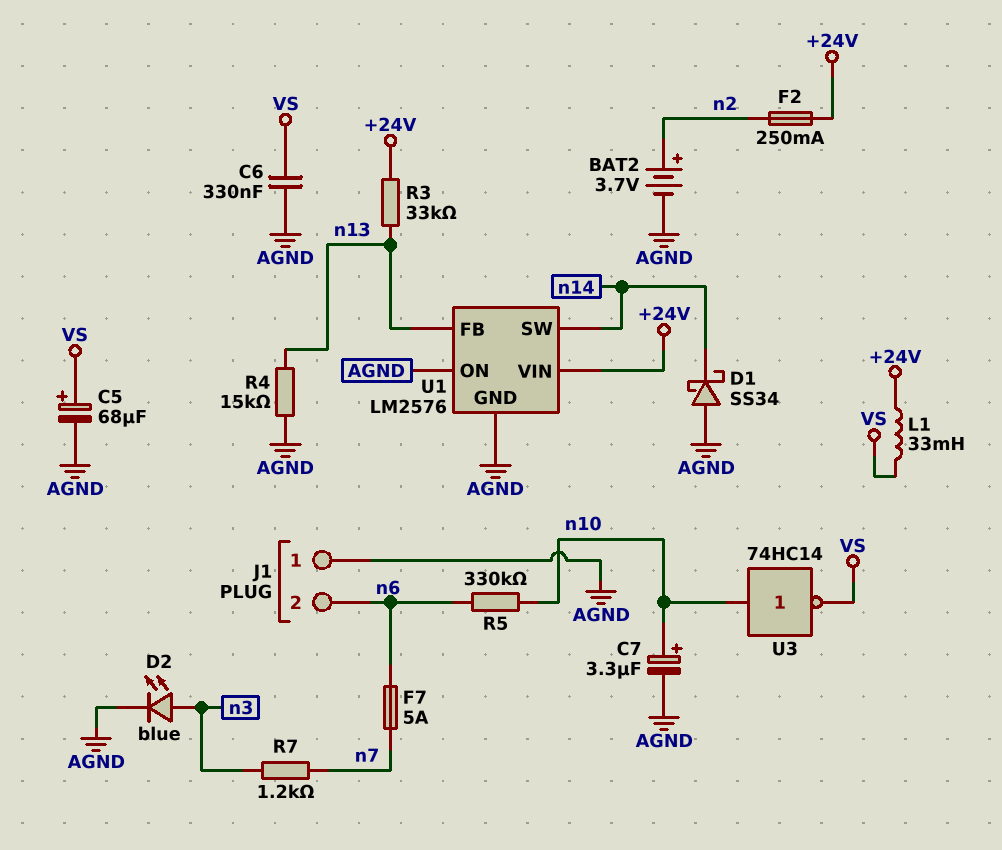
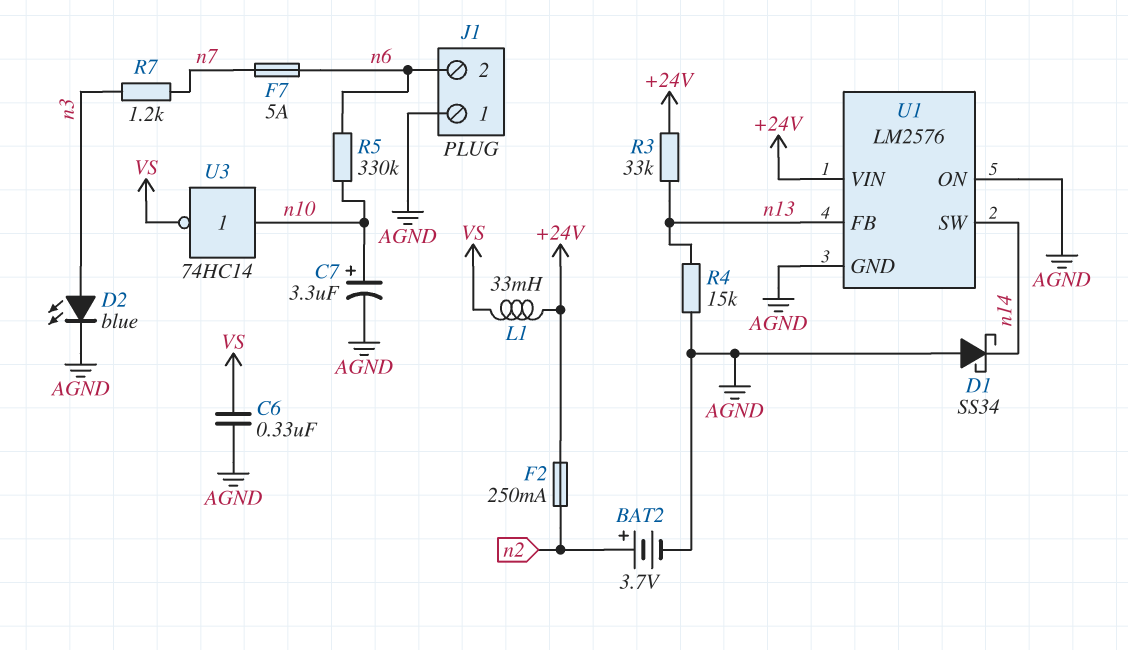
C5: 68uF (plus VS, minus AGND) -> none

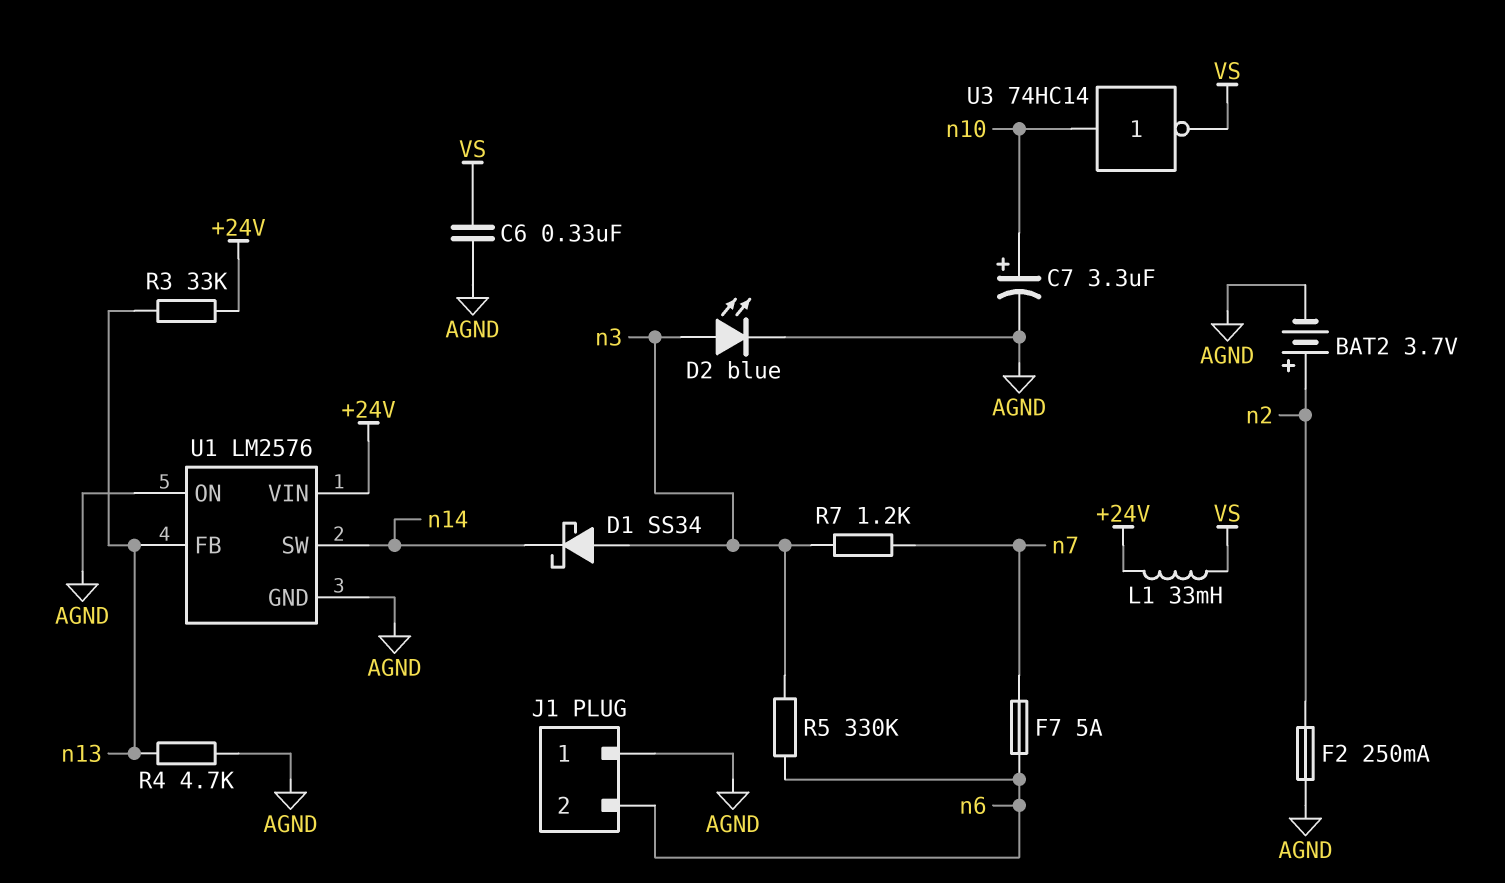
D1: schottky SS34 (A AGND, K n14) -> schottky SS34 (A n3, K n14)
F2: 250mA (+24V, n2) -> 250mA (AGND, n2)
R4: 15k (AGND, n13) -> 4.7k (AGND, n13)
R5: 330k (n6, n10) -> 330k (n3, n6)

